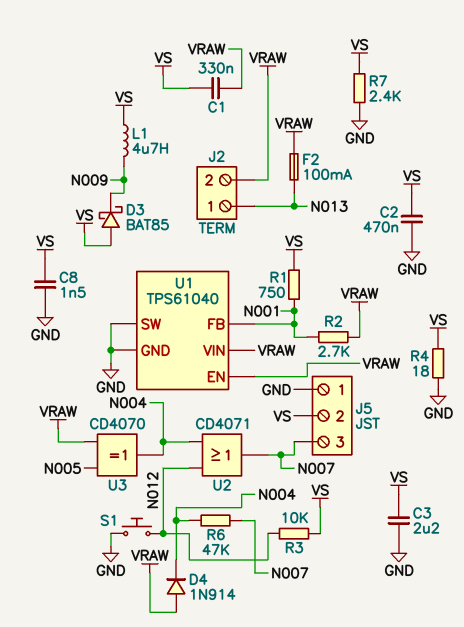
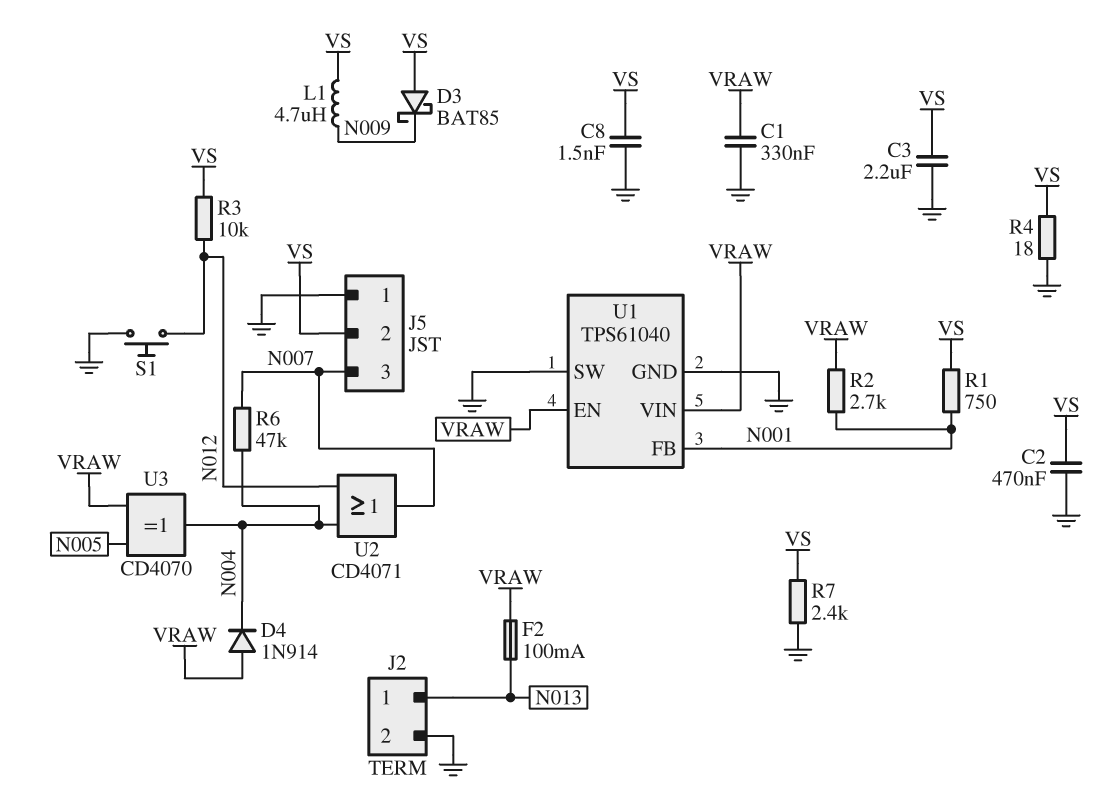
C1: 330nF (VRAW, VS) -> 330nF (GND, VRAW)
J2 pin 2: VRAW -> GND

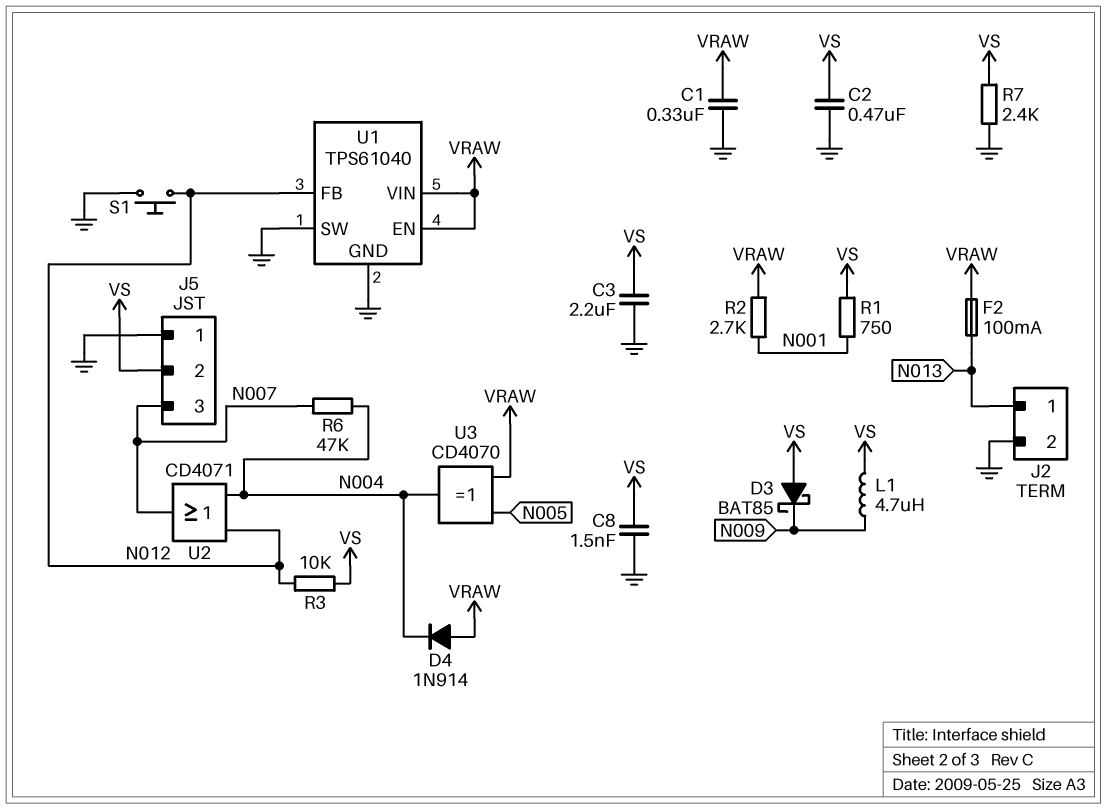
R4: 18 (GND, VS) -> none
U1 pin FB: N001 -> N012

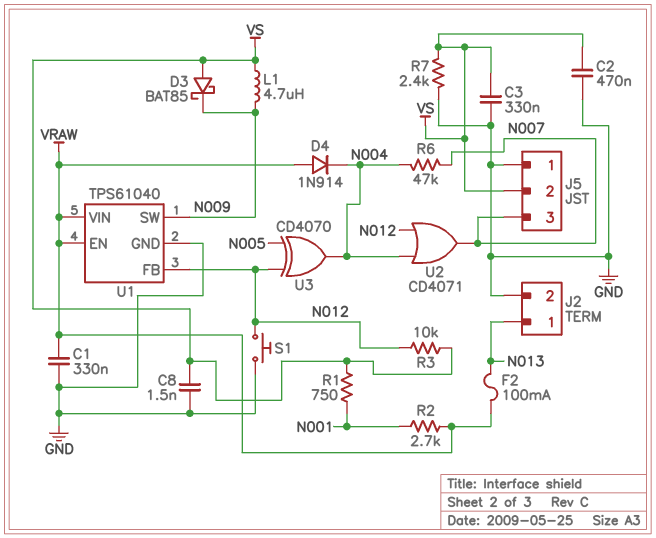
C3: 2.2uF (GND, VS) -> 330nF (GND, VS)
U1 pin SW: GND -> N009
U3: XOR CD4070 (in N005, in VRAW, out N004) -> XOR CD4070 (in N005, in N012, out N004)

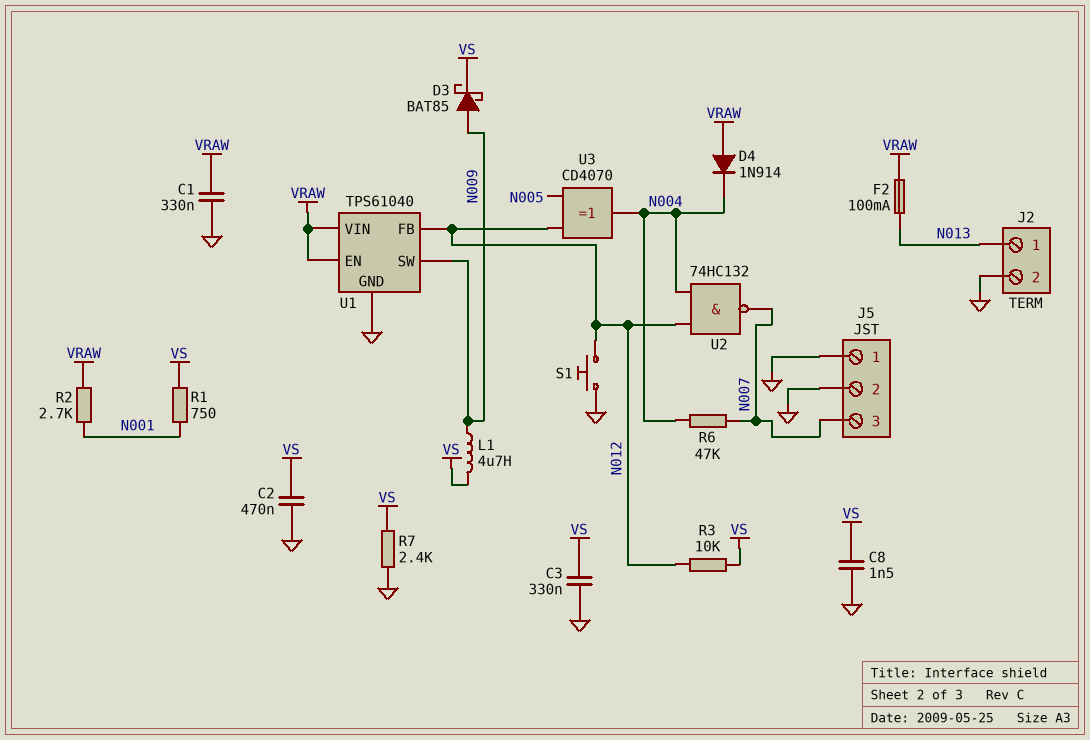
D3: schottky BAT85 (A VS, K N009) -> schottky BAT85 (A N009, K VS)
J5 pin 2: VS -> GND
U2: OR CD4071 (in N004, in N012, out N007) -> NAND 74HC132 (in N004, in N012, out N007)

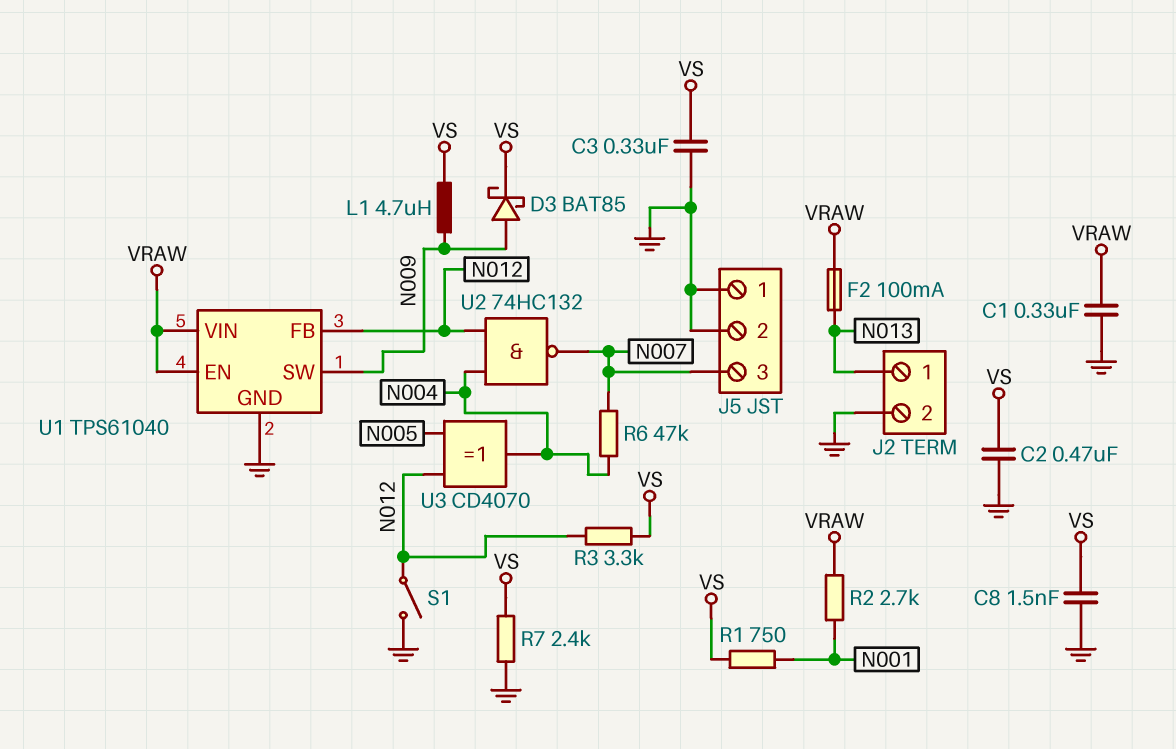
D4: diode 1N914 (A VRAW, K N004) -> none
R3: 10k (N012, VS) -> 3.3k (N012, VS)
S1: button (GND, N012) -> switch (GND, N012)

